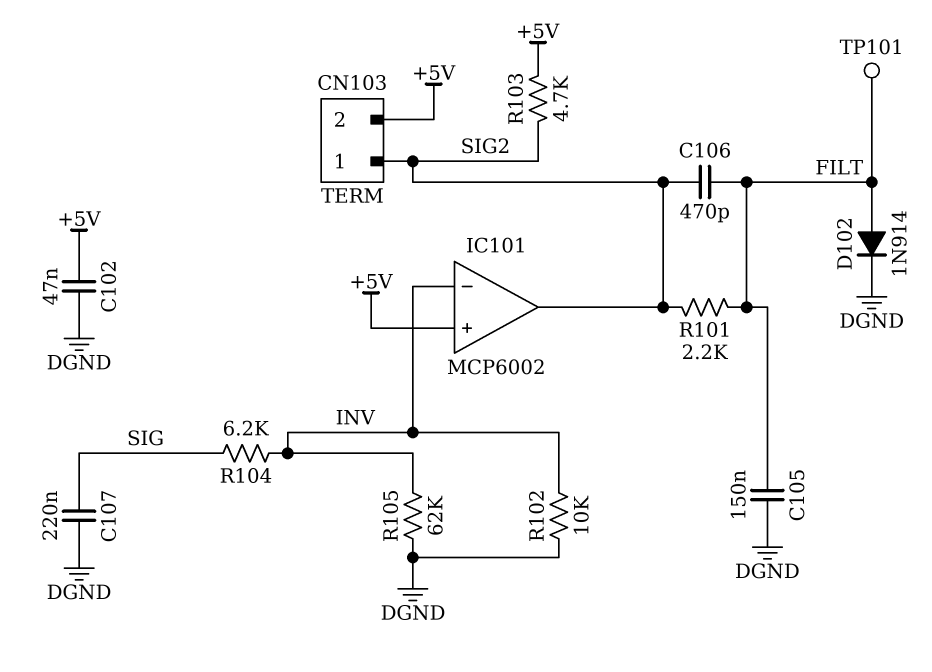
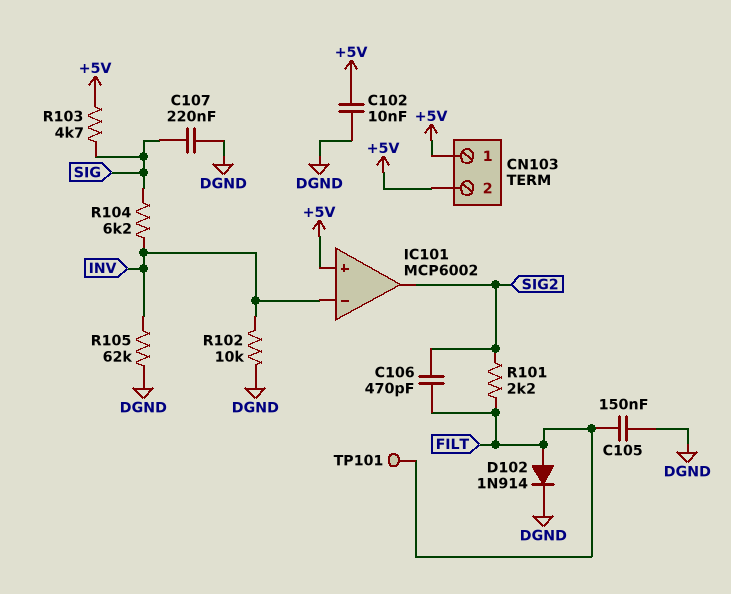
C102: 47nF (+5V, DGND) -> 10nF (+5V, DGND)
CN103 pin 1: SIG2 -> +5V
R103: 4.7k (+5V, SIG2) -> 4.7k (+5V, SIG)

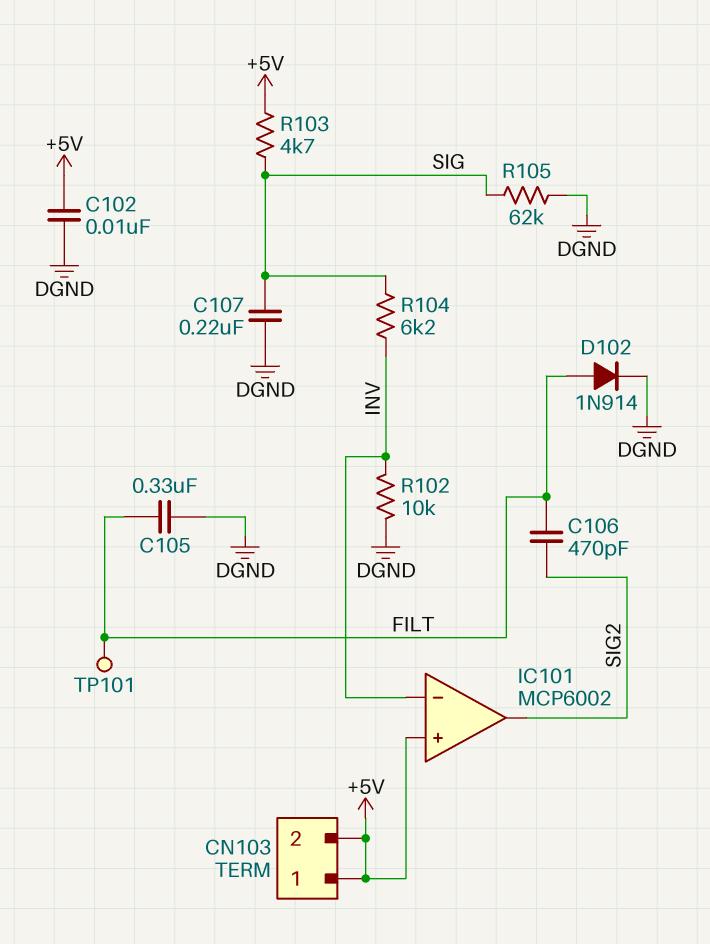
C105: 150nF (DGND, FILT) -> 330nF (DGND, FILT)
R101: 2.2k (FILT, SIG2) -> none
R105: 62k (DGND, INV) -> 62k (DGND, SIG)

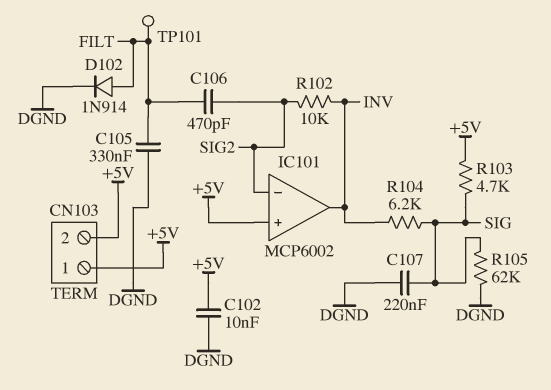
IC101 pin in-: INV -> SIG2
IC101 pin out: SIG2 -> INV
R102: 10k (DGND, INV) -> 10k (INV, SIG2)

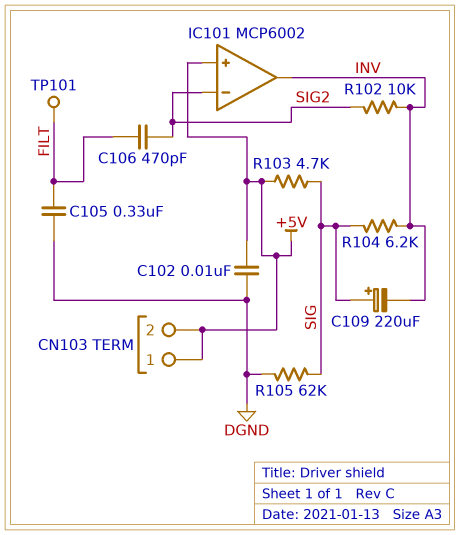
C107: 220nF (DGND, SIG) -> none
C109: none -> 220uF (plus SIG, minus INV)
D102: diode 1N914 (A FILT, K DGND) -> none

